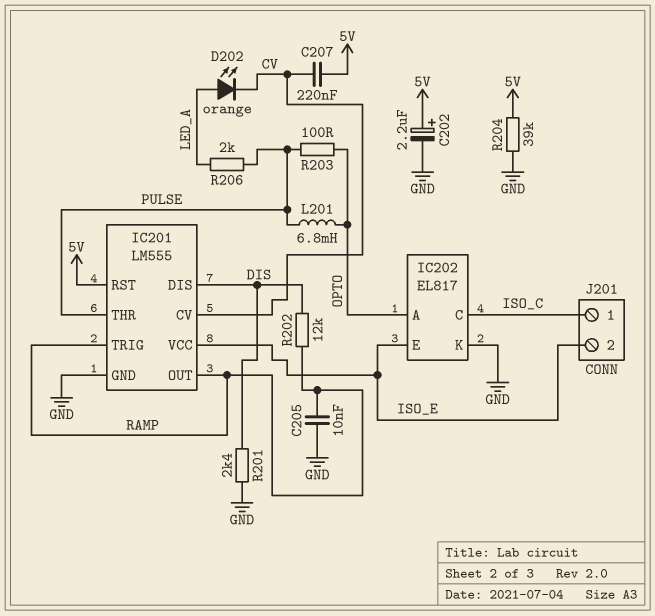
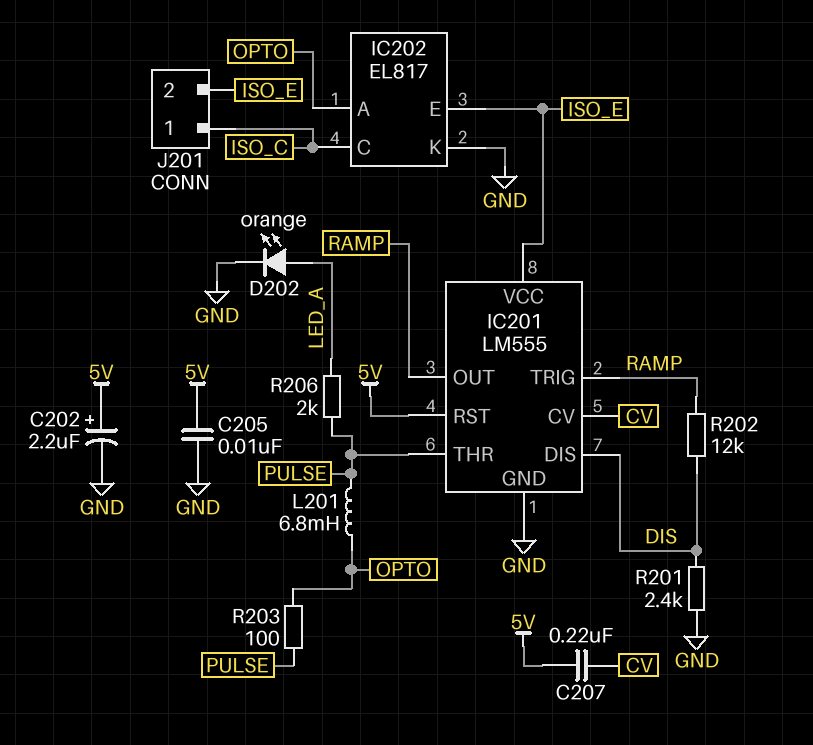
C205: 10nF (GND, RAMP) -> 10nF (5V, GND)
D202: LED orange (A LED_A, K CV) -> LED orange (A LED_A, K GND)
R204: 39k (5V, GND) -> none

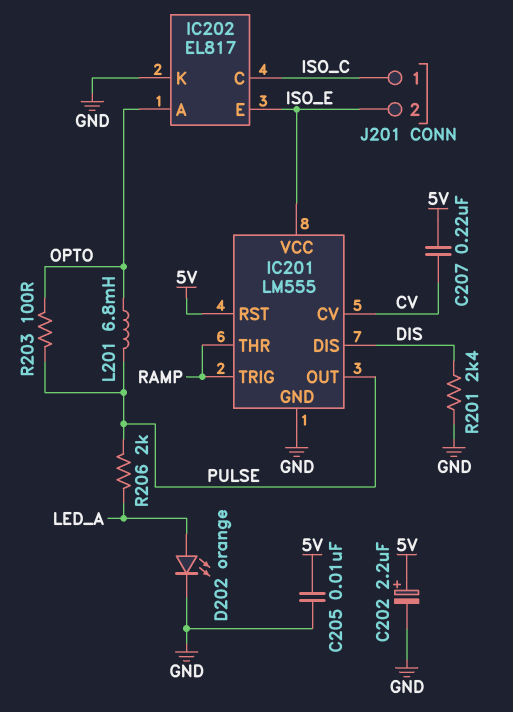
IC201 pin OUT: RAMP -> PULSE
IC201 pin THR: PULSE -> RAMP
R202: 12k (DIS, RAMP) -> none

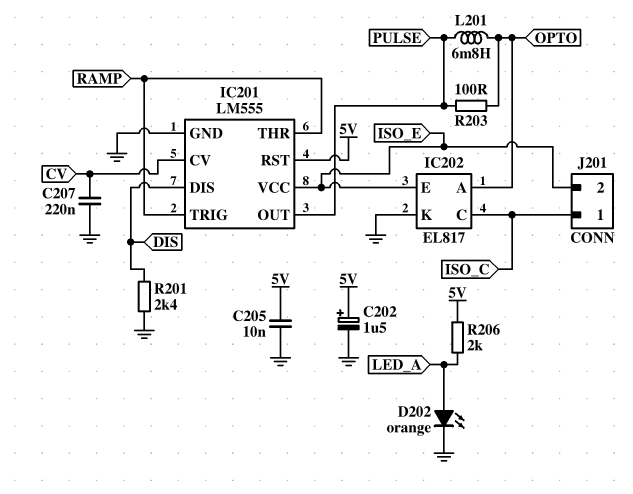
C202: 2.2uF (plus 5V, minus GND) -> 1.5uF (plus 5V, minus GND)
C207: 220nF (5V, CV) -> 220nF (CV, GND)
R206: 2k (LED_A, PULSE) -> 2k (5V, LED_A)

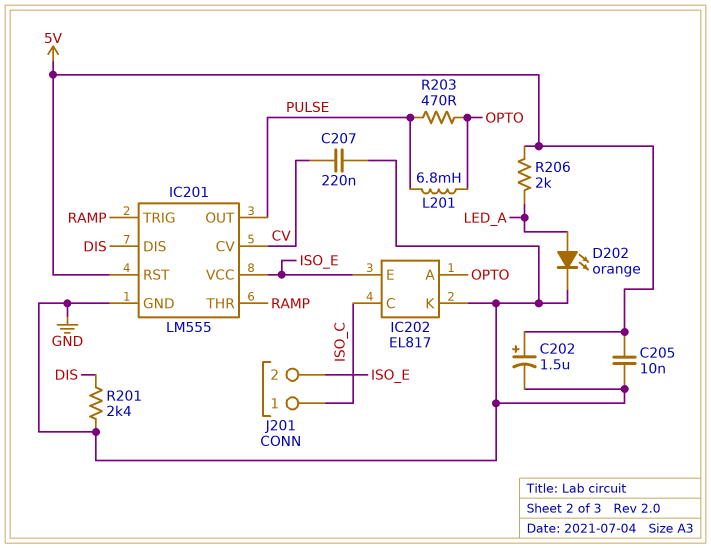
R203: 100 (OPTO, PULSE) -> 470 (OPTO, PULSE)

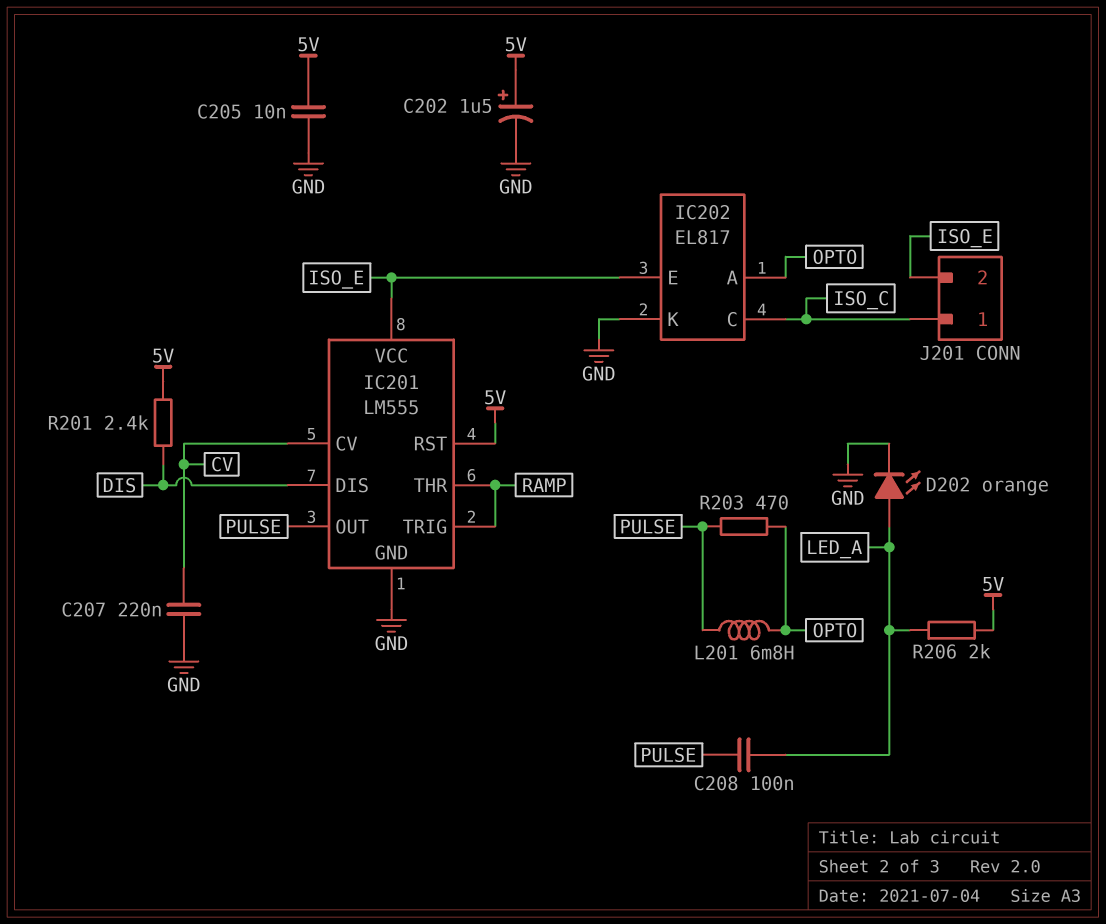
C208: none -> 100nF (LED_A, PULSE)
R201: 2.4k (DIS, GND) -> 2.4k (5V, DIS)

